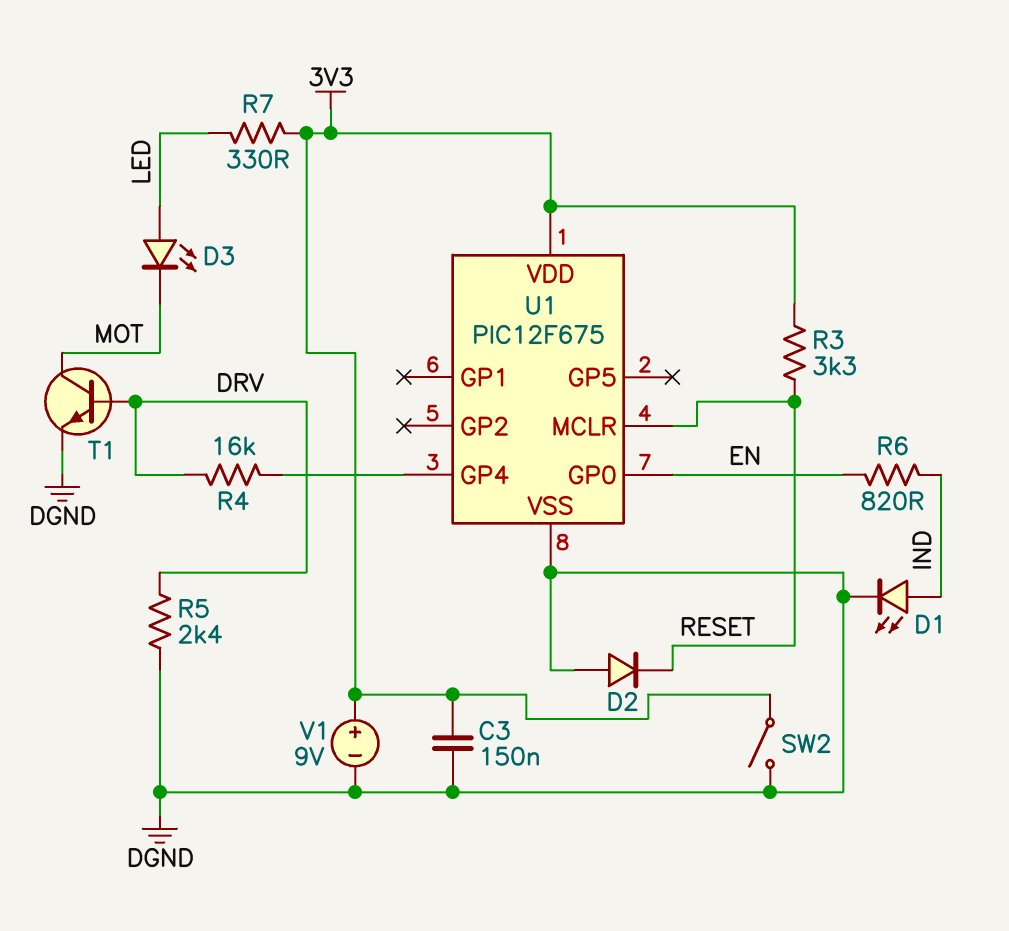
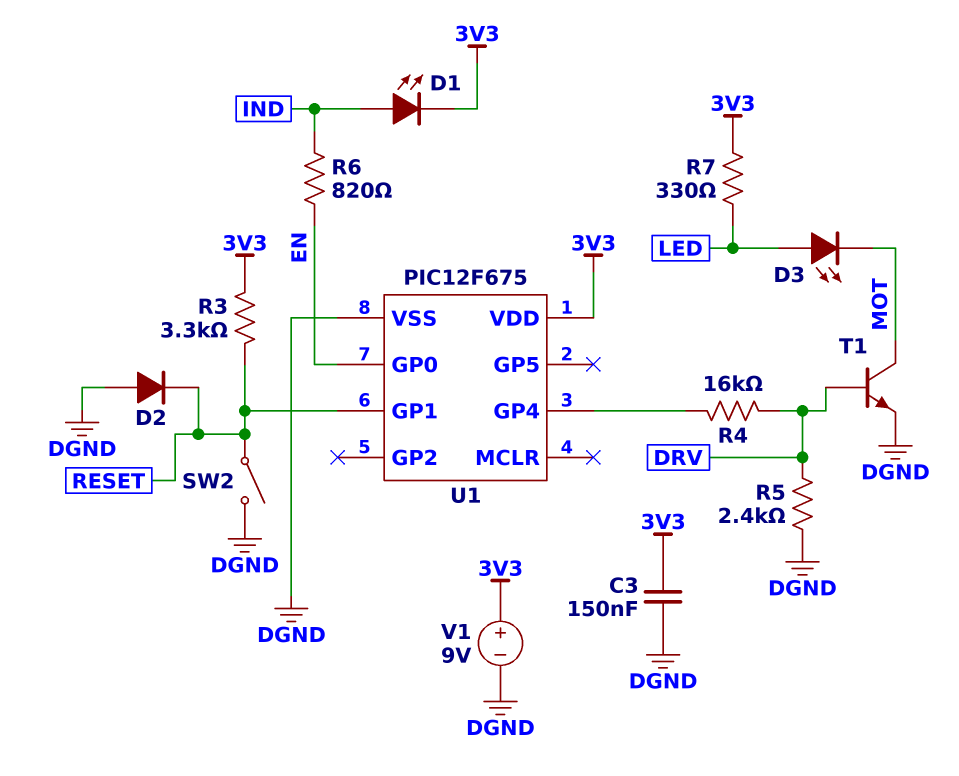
D1: LED (A IND, K DGND) -> LED (A IND, K 3V3)
SW2: switch (3V3, DGND) -> switch (DGND, RESET)
U1 pin GP1: none -> RESET
U1 pin MCLR: RESET -> none

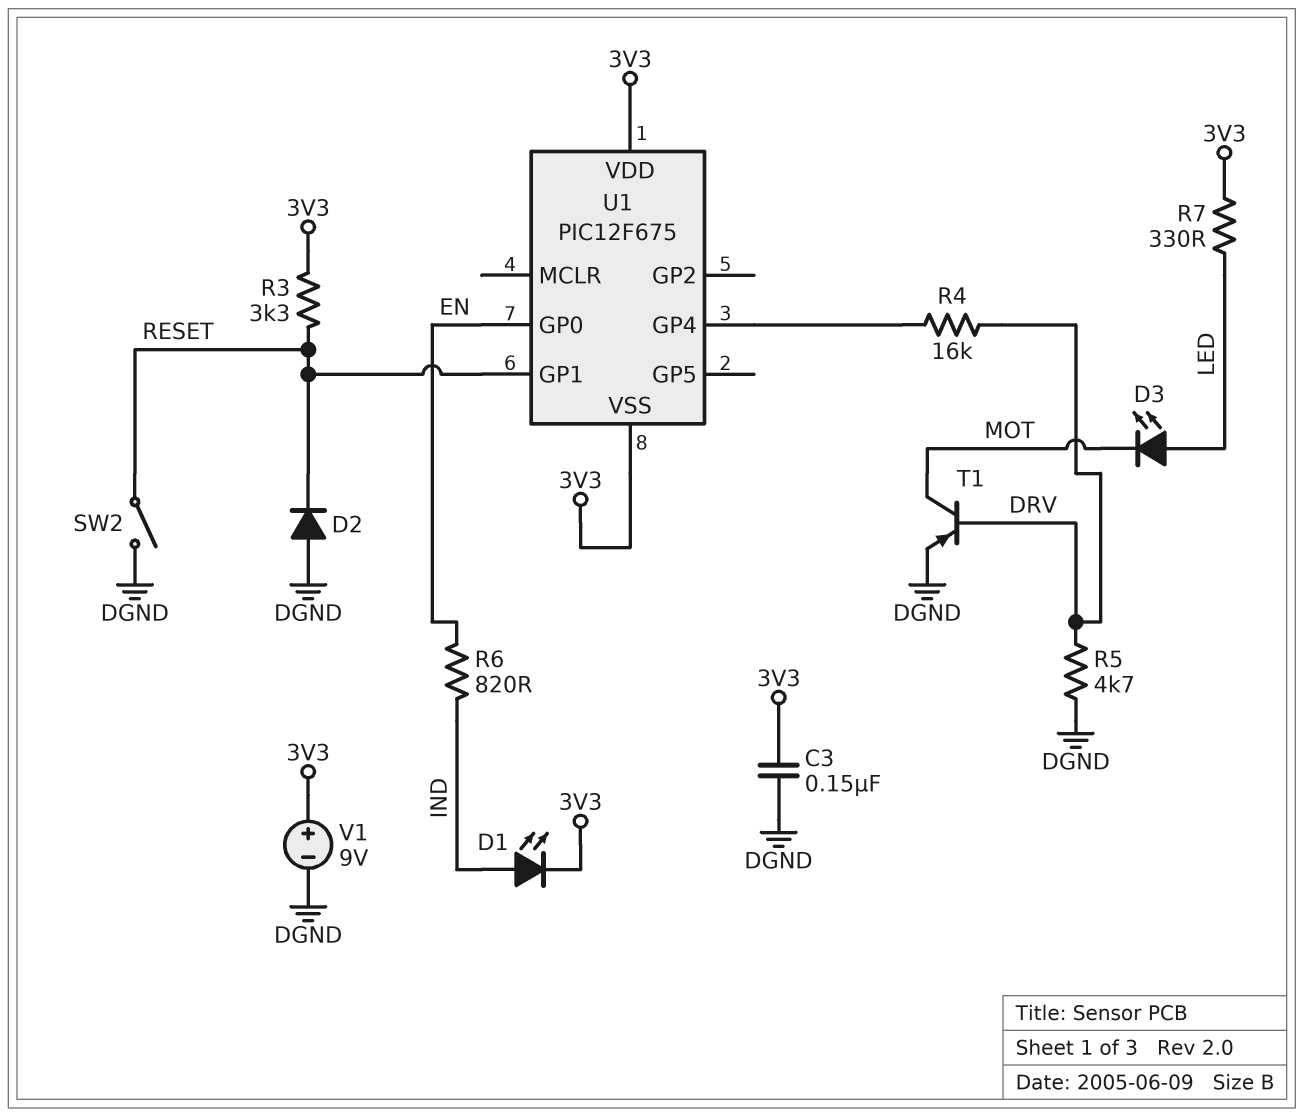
R5: 2.4k (DGND, DRV) -> 4.7k (DGND, DRV)
T1: NPN (B DRV, C MOT, E DGND) -> PNP (B DRV, C MOT, E DGND)
U1 pin VSS: DGND -> 3V3

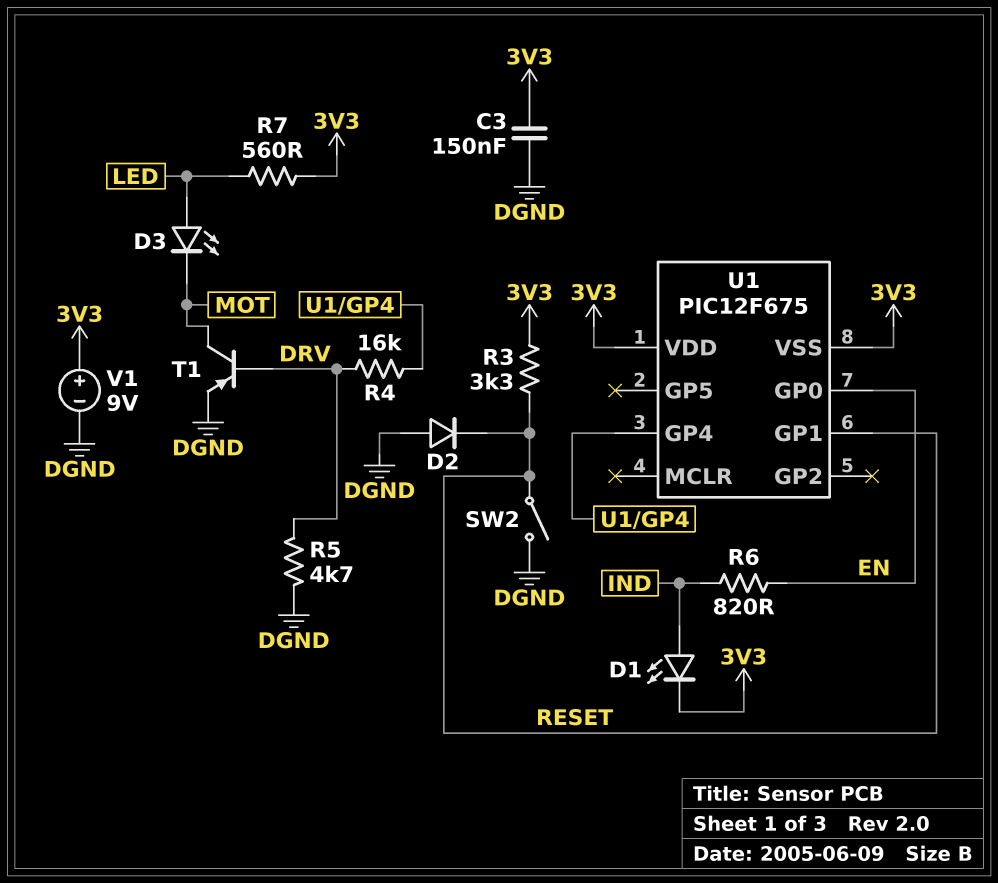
R7: 330 (3V3, LED) -> 560 (3V3, LED)

